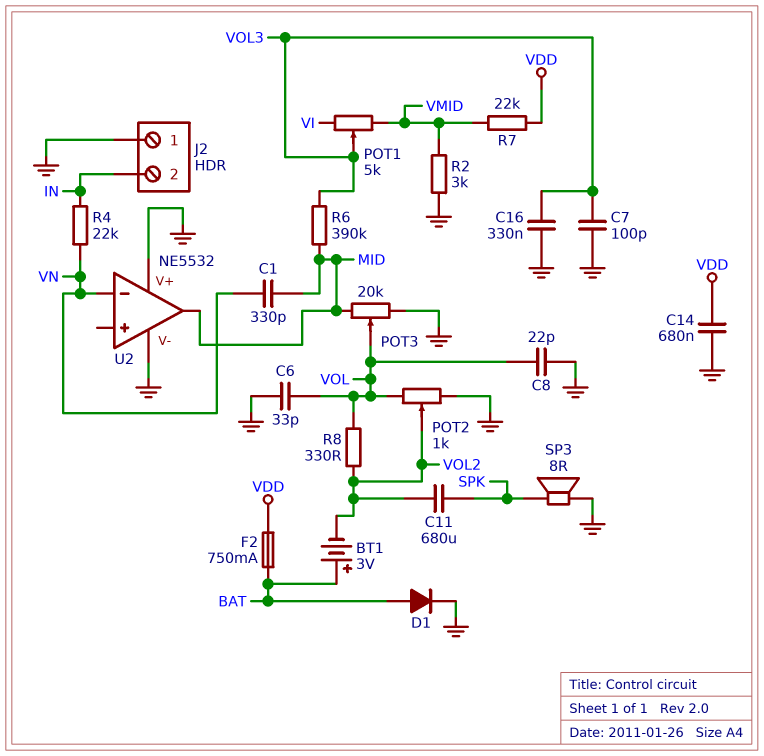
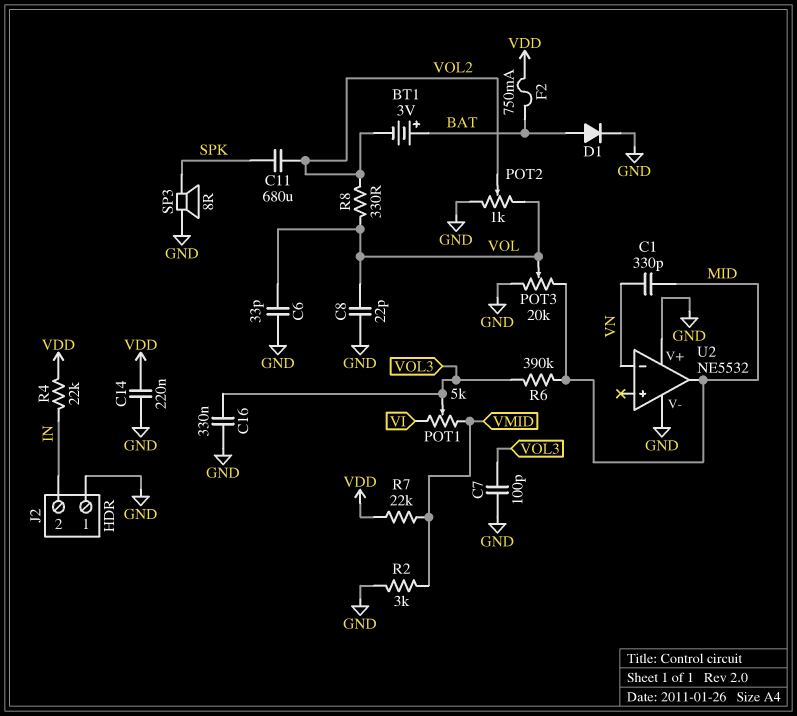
C14: 680nF (GND, VDD) -> 220nF (GND, VDD)
R4: 22k (IN, VN) -> 22k (IN, VDD)

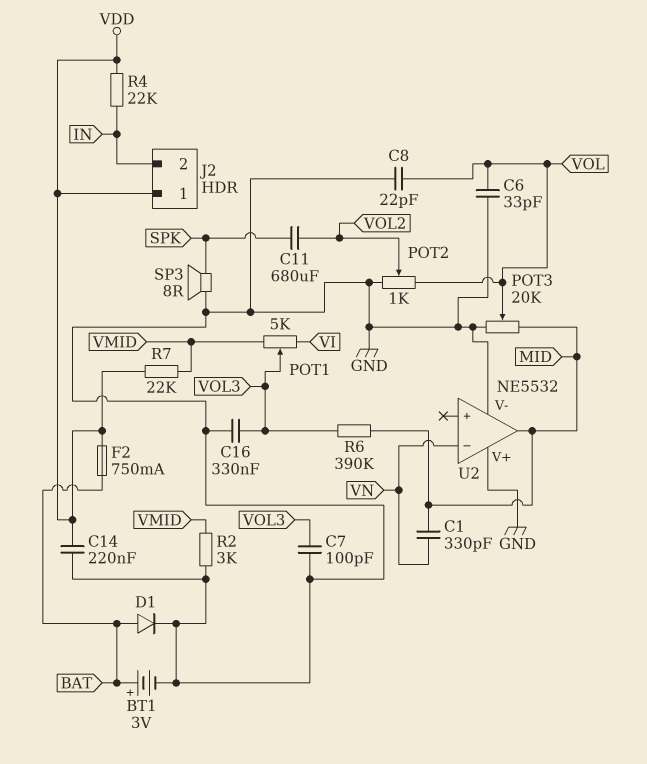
BT1: 3V (plus BAT, minus VOL2) -> 3V (plus BAT, minus GND)
J2 pin 1: GND -> VDD
R8: 330 (VOL, VOL2) -> none

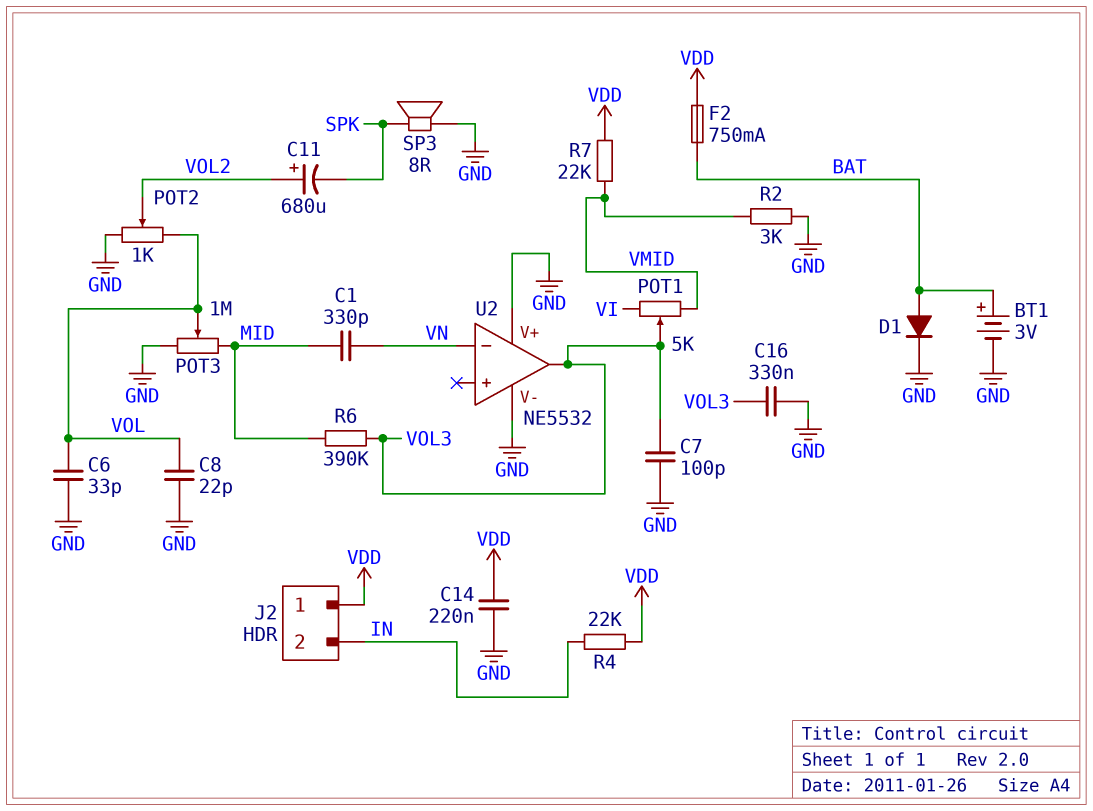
C11: 680uF (SPK, VOL2) -> 680uF (plus VOL2, minus SPK)
POT3: 20k (GND, MID, wiper VOL) -> 1M (GND, MID, wiper VOL)
U2 pin out: MID -> VOL3

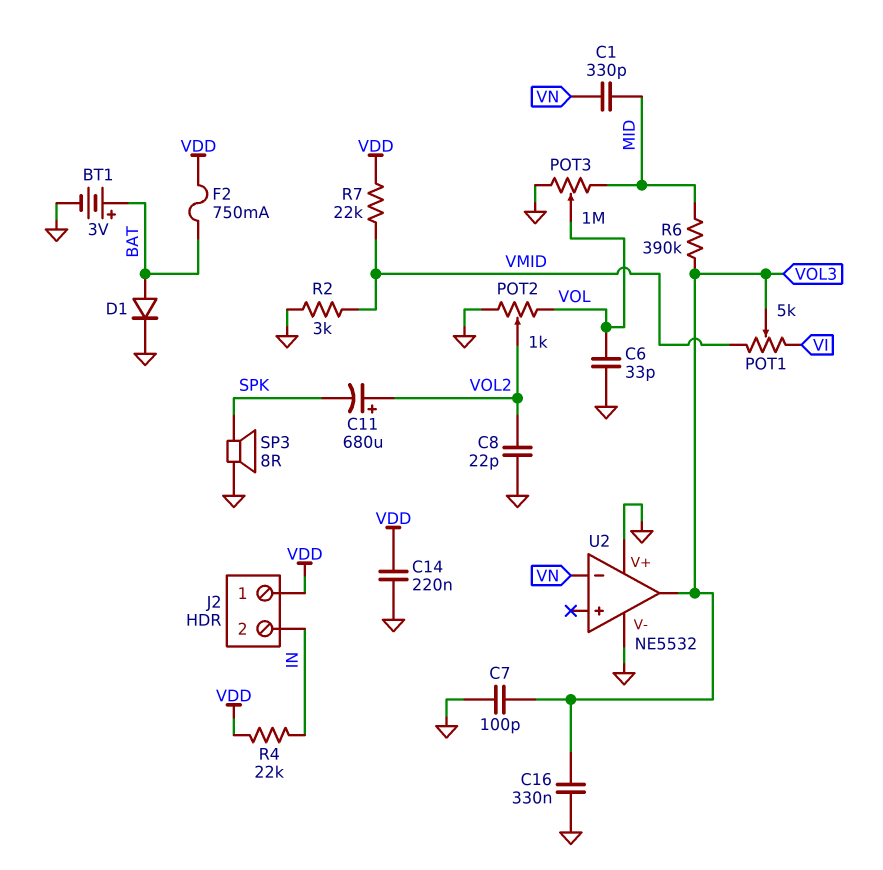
C8: 22pF (GND, VOL) -> 22pF (GND, VOL2)

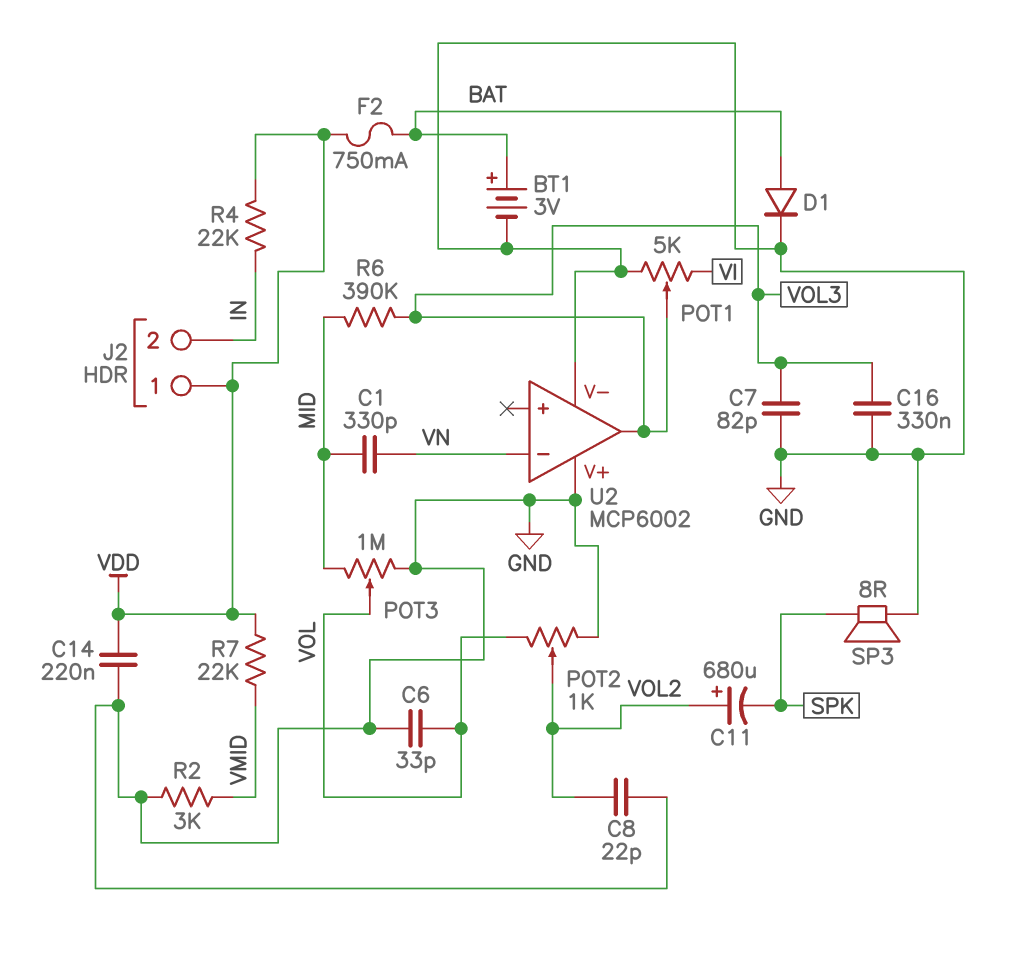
C7: 100pF (GND, VOL3) -> 82pF (GND, VOL3)
POT1: 5k (VI, VMID, wiper VOL3) -> 5k (GND, VI, wiper VOL3)
U2: NE5532 -> MCP6002

